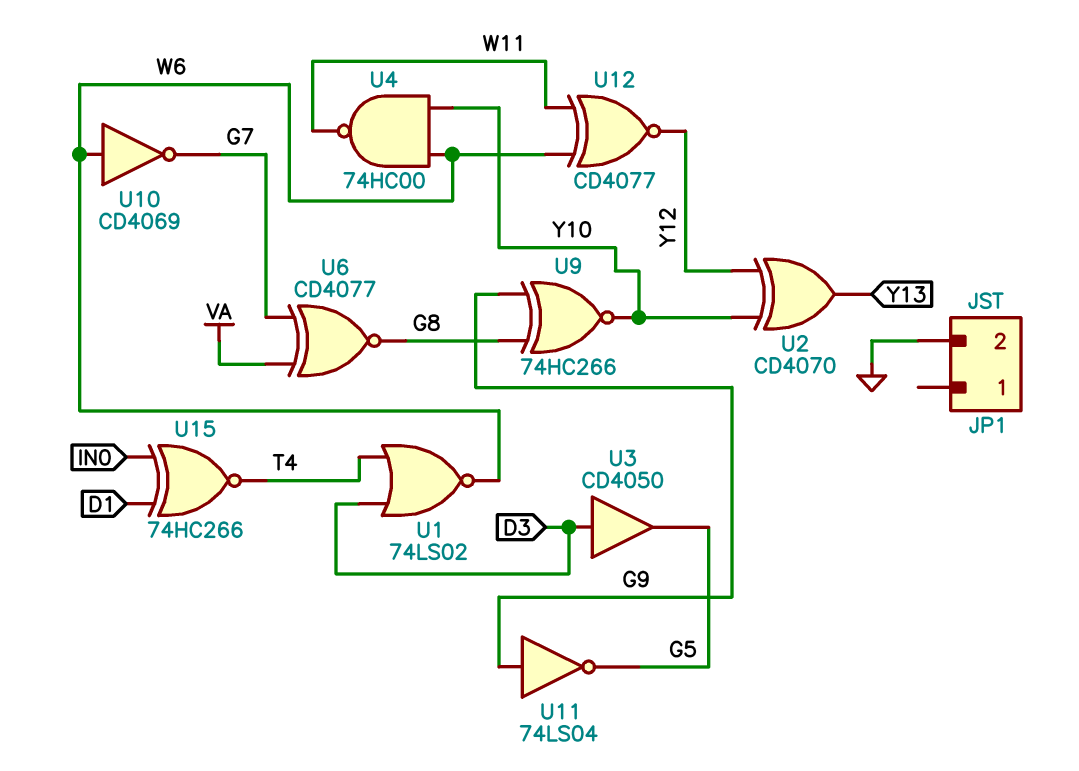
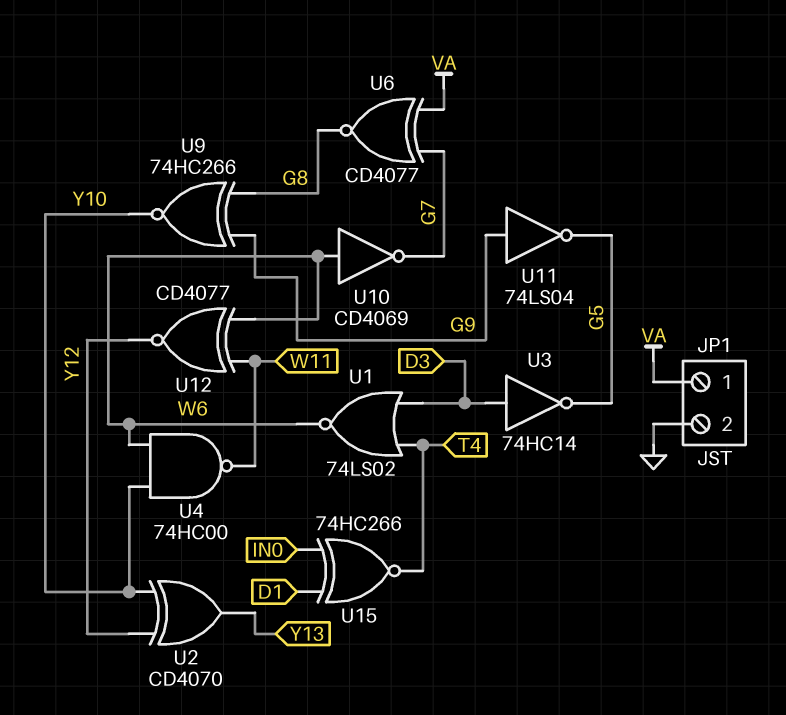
JP1 pin 1: none -> VA
U3: buffer CD4050 (in D3, out G5) -> NOT 74HC14 (in D3, out G5)

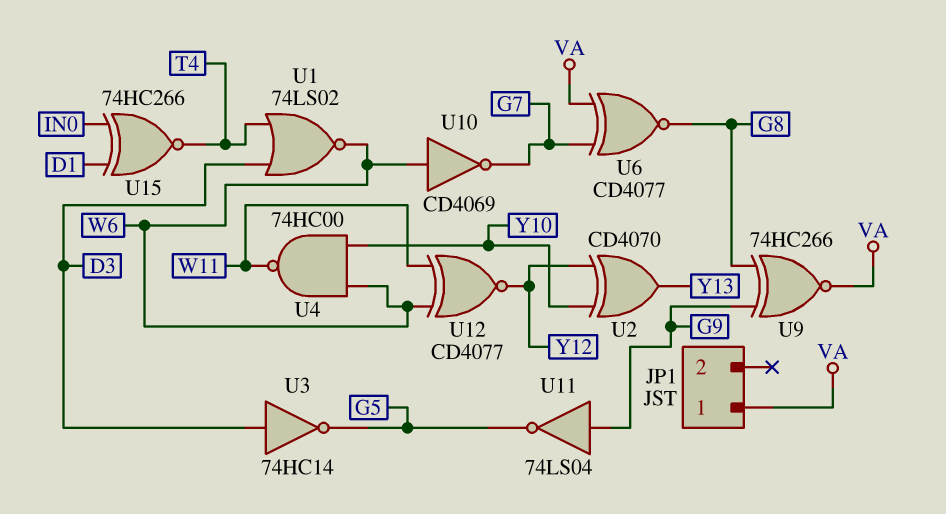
JP1 pin 2: GND -> none
U9: XNOR 74HC266 (in G8, in G9, out Y10) -> XNOR 74HC266 (in G8, in G9, out VA)

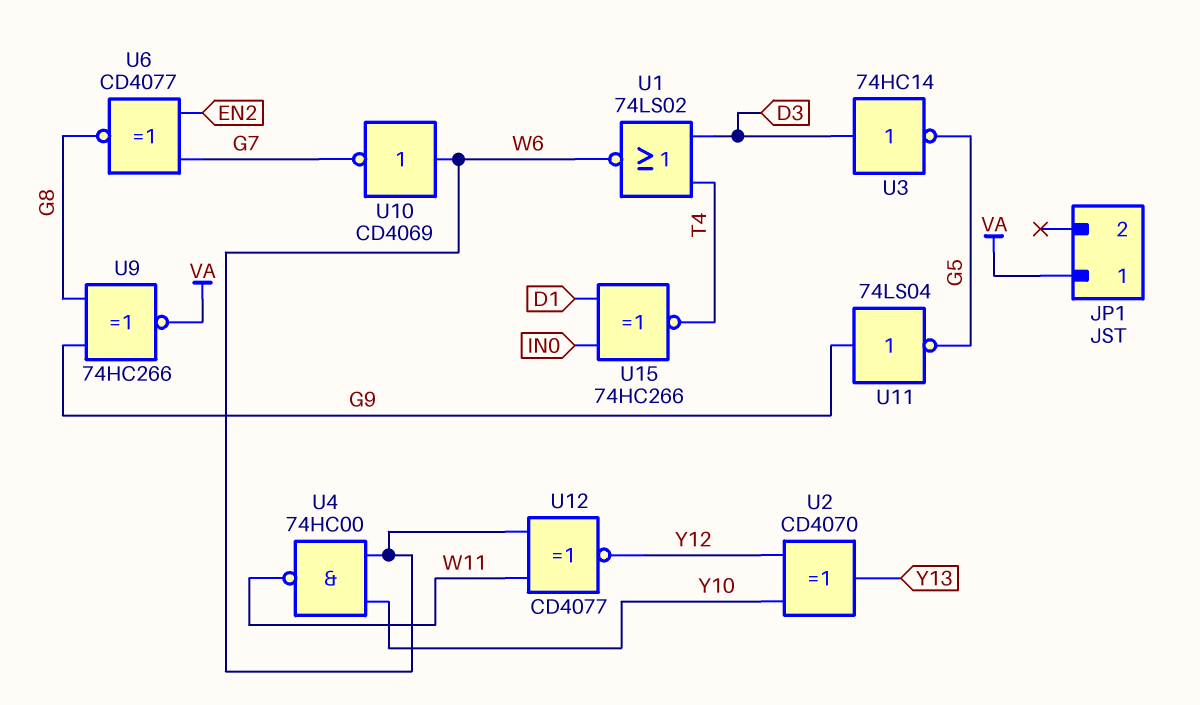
U6: XNOR CD4077 (in G7, in VA, out G8) -> XNOR CD4077 (in EN2, in G7, out G8)

